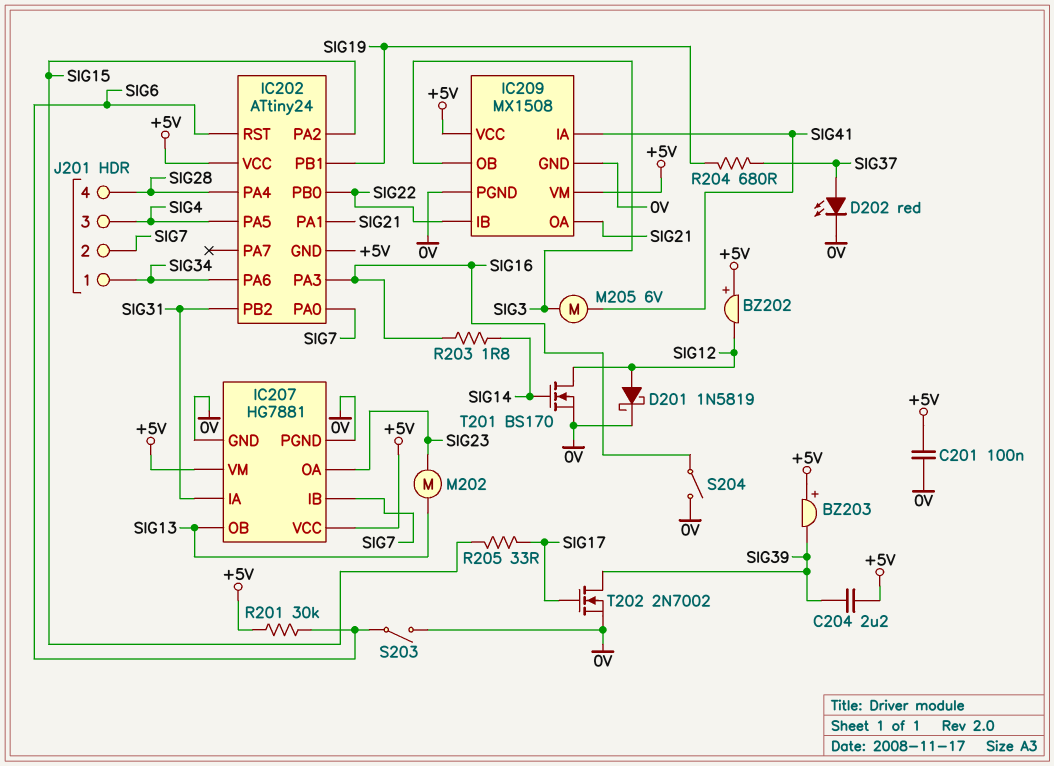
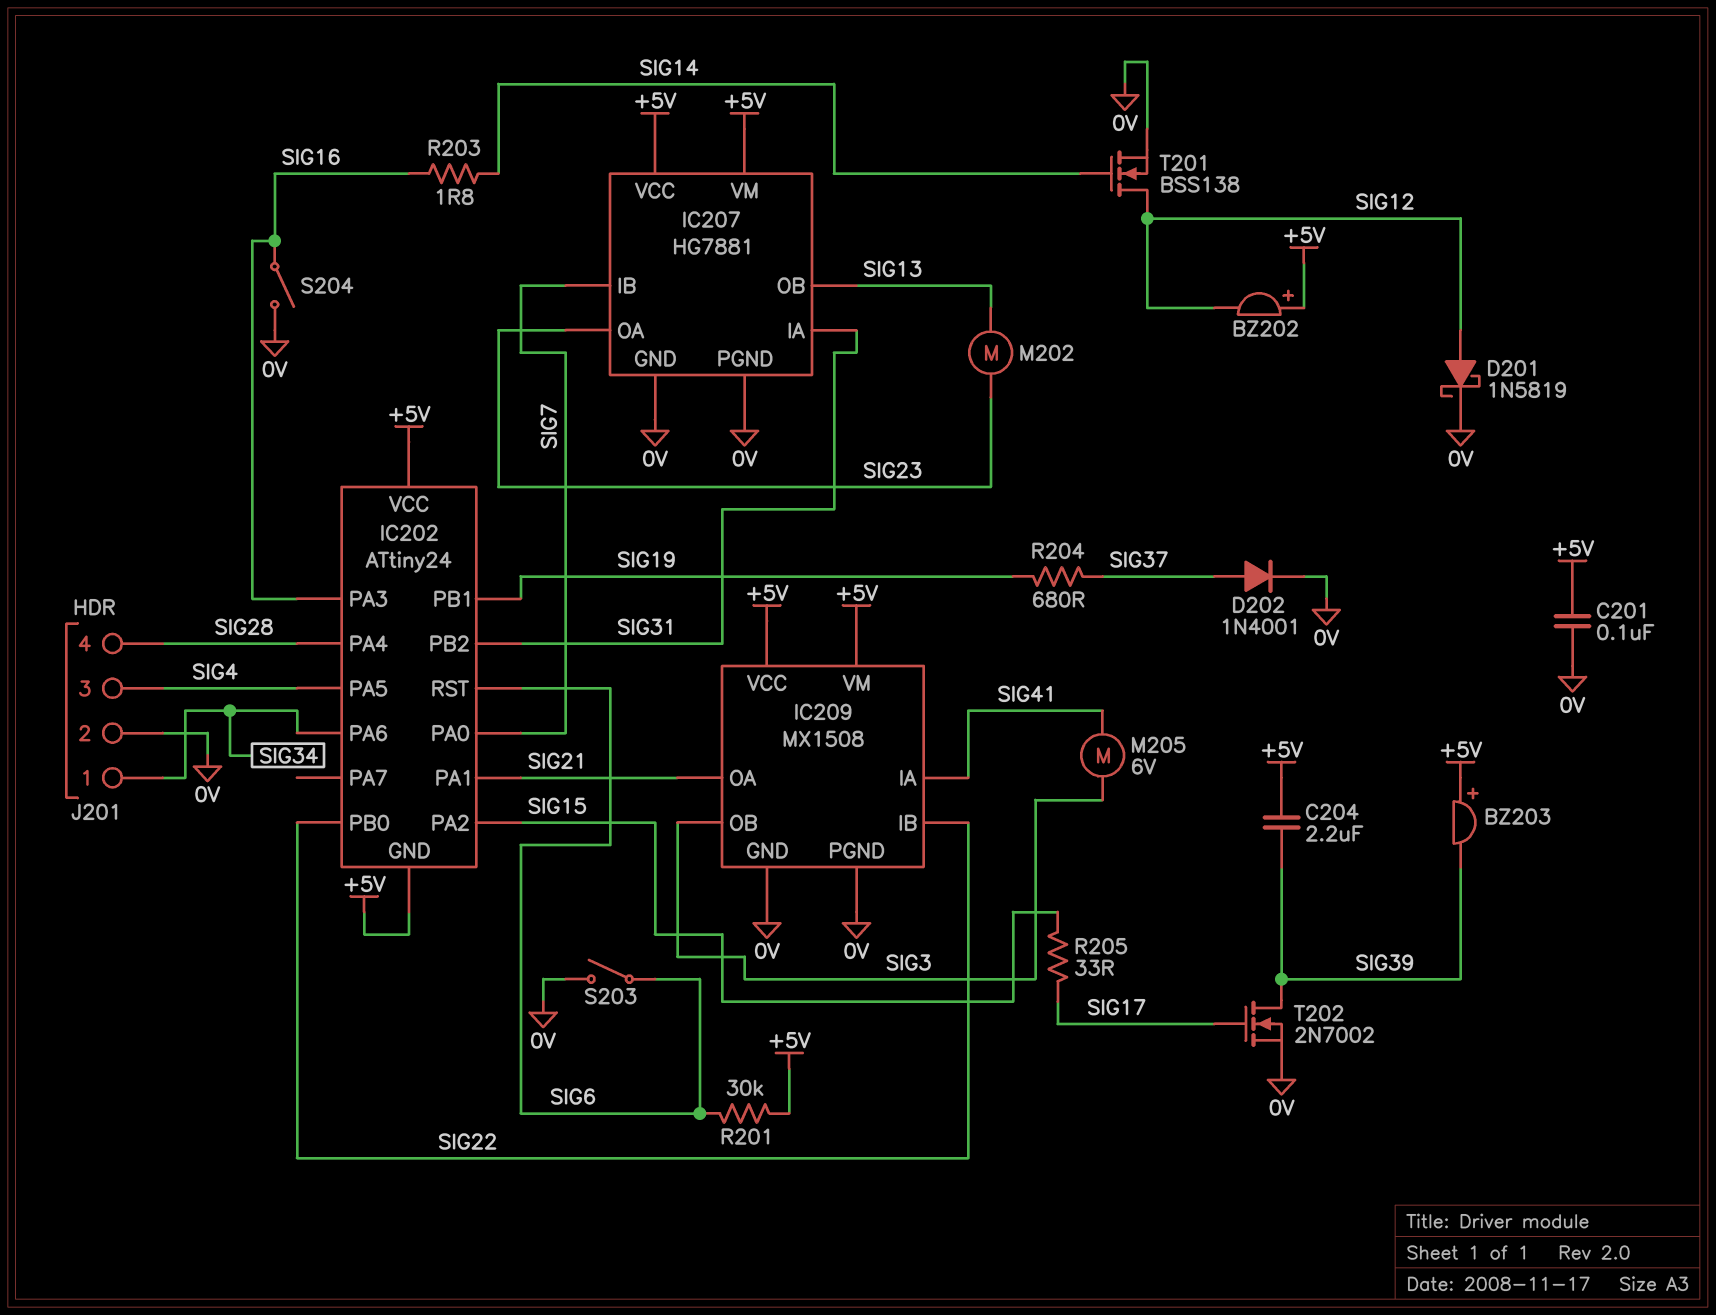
D202: LED red (A SIG37, K 0V) -> diode 1N4001 (A SIG37, K 0V)
J201 pin 2: SIG7 -> 0V
T201: NMOS BS170 (G SIG14, D SIG12, S 0V) -> NMOS BSS138 (G SIG14, D SIG12, S 0V)

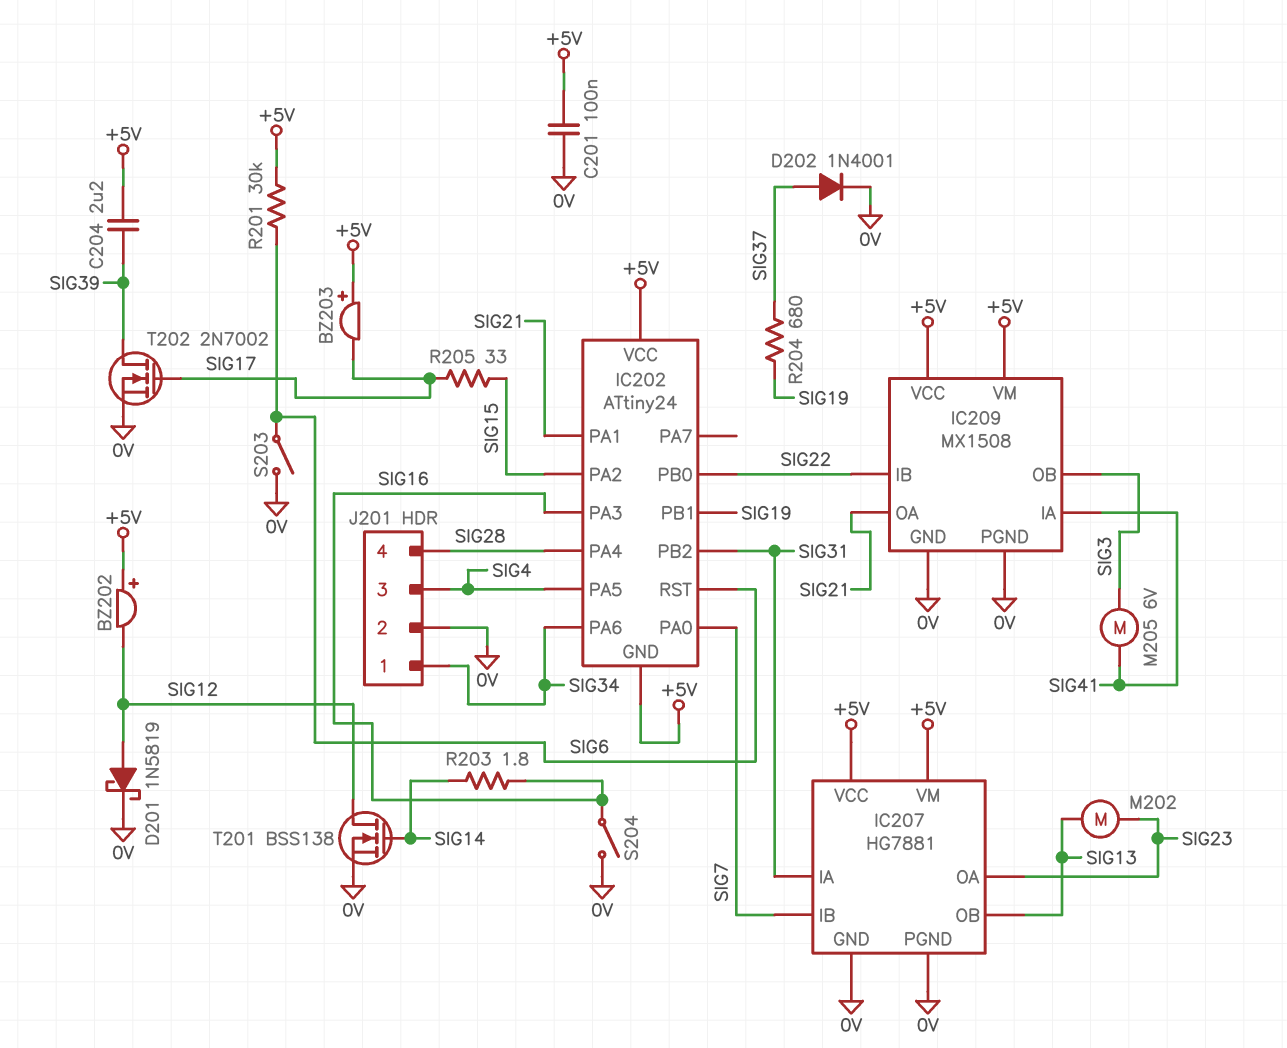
BZ203: buzzer (plus +5V, minus SIG39) -> buzzer (plus +5V, minus SIG17)

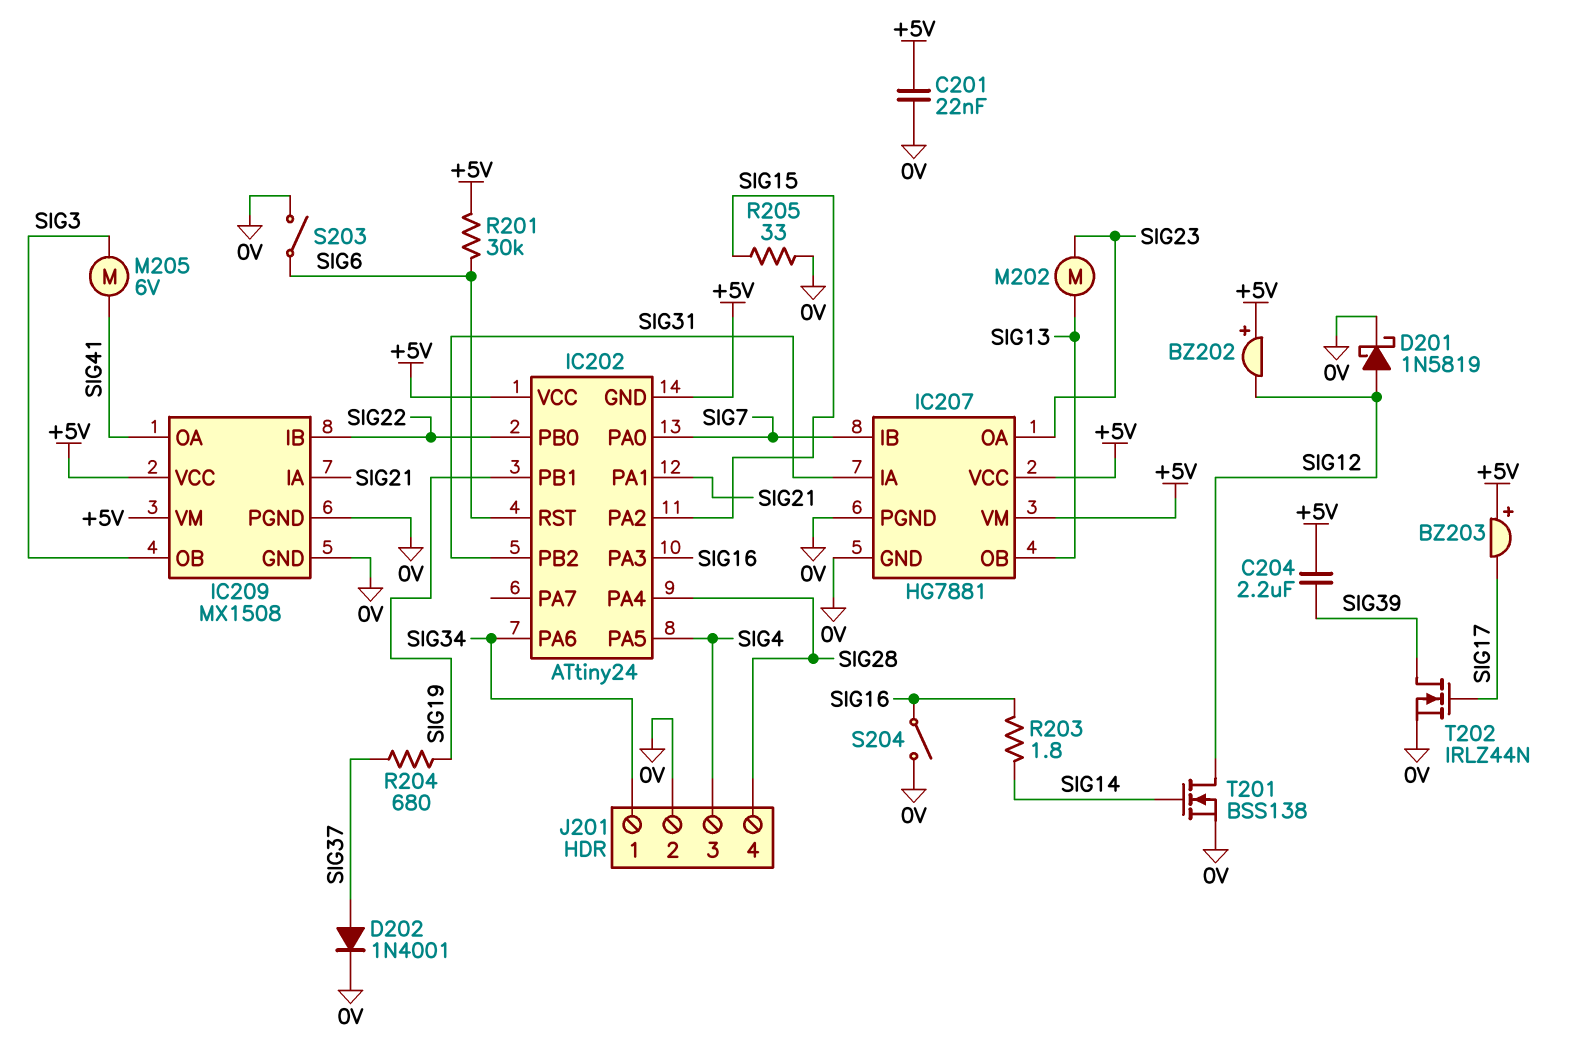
C201: 100nF (+5V, 0V) -> 22nF (+5V, 0V)
IC209 pin IA: SIG41 -> SIG21
IC209 pin OA: SIG21 -> SIG41
R205: 33 (SIG15, SIG17) -> 33 (0V, SIG15)
T202: NMOS 2N7002 (G SIG17, D SIG39, S 0V) -> NMOS IRLZ44N (G SIG17, D SIG39, S 0V)

